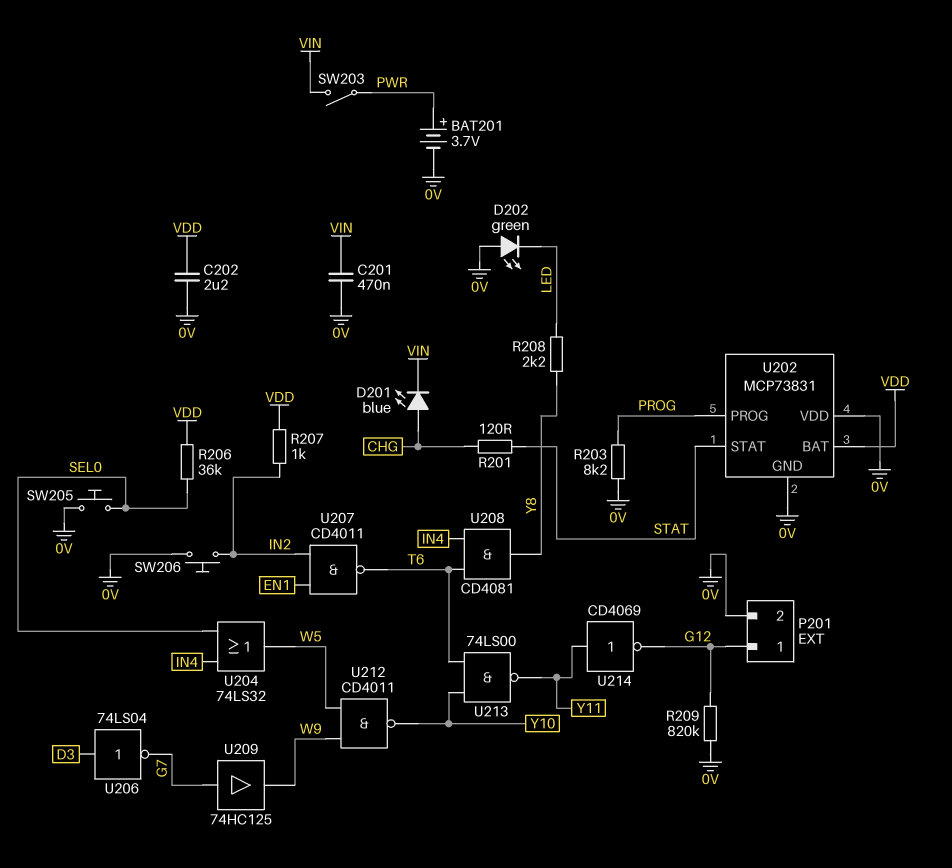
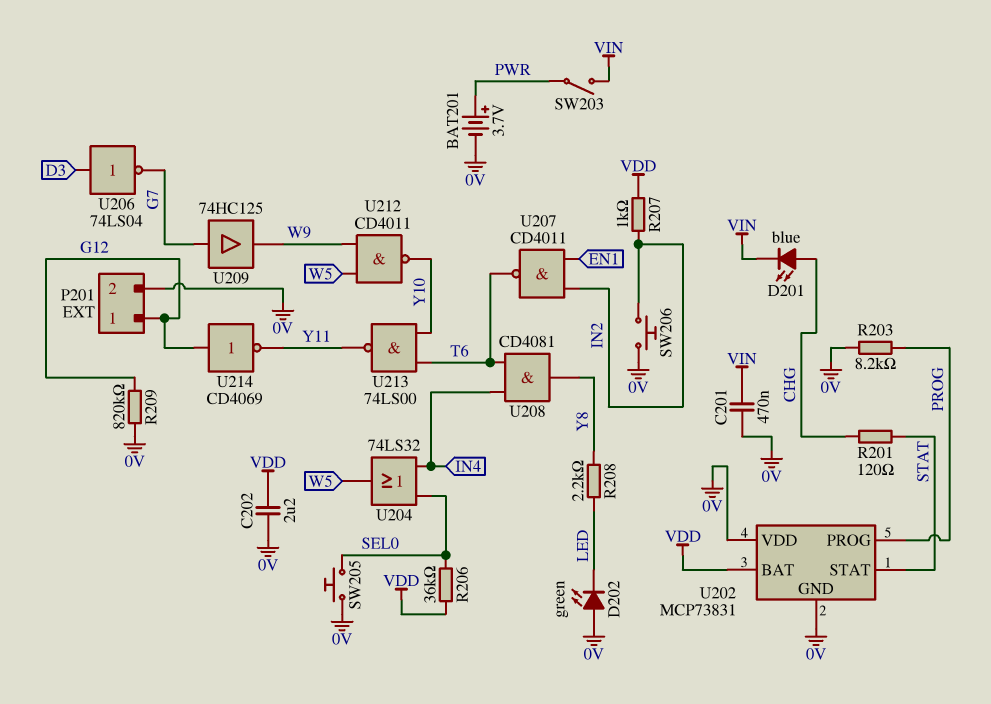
U214: NOT CD4069 (in Y11, out G12) -> NOT CD4069 (in G12, out Y11)

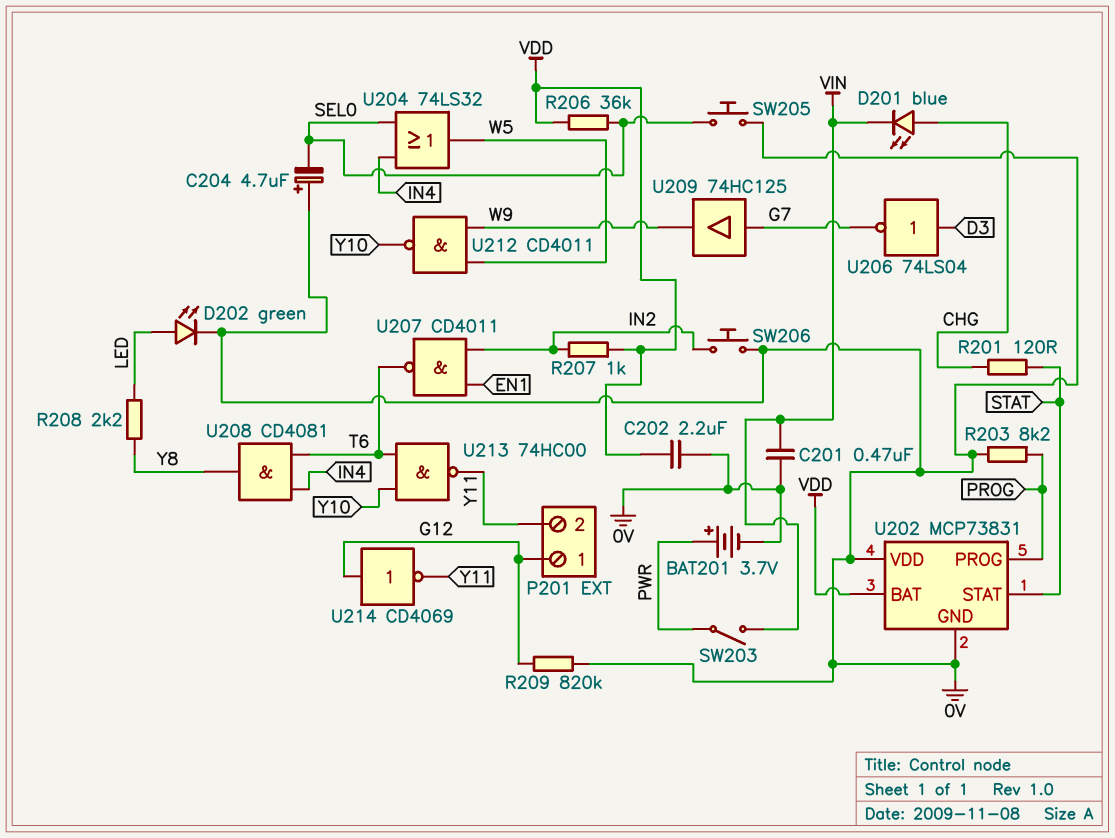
C204: none -> 4.7uF (plus 0V, minus SEL0)
D202: LED green (A 0V, K LED) -> LED green (A LED, K 0V)
P201 pin 2: 0V -> Y11
U213: NAND 74LS00 (in T6, in Y10, out Y11) -> NAND 74HC00 (in T6, in Y10, out Y11)

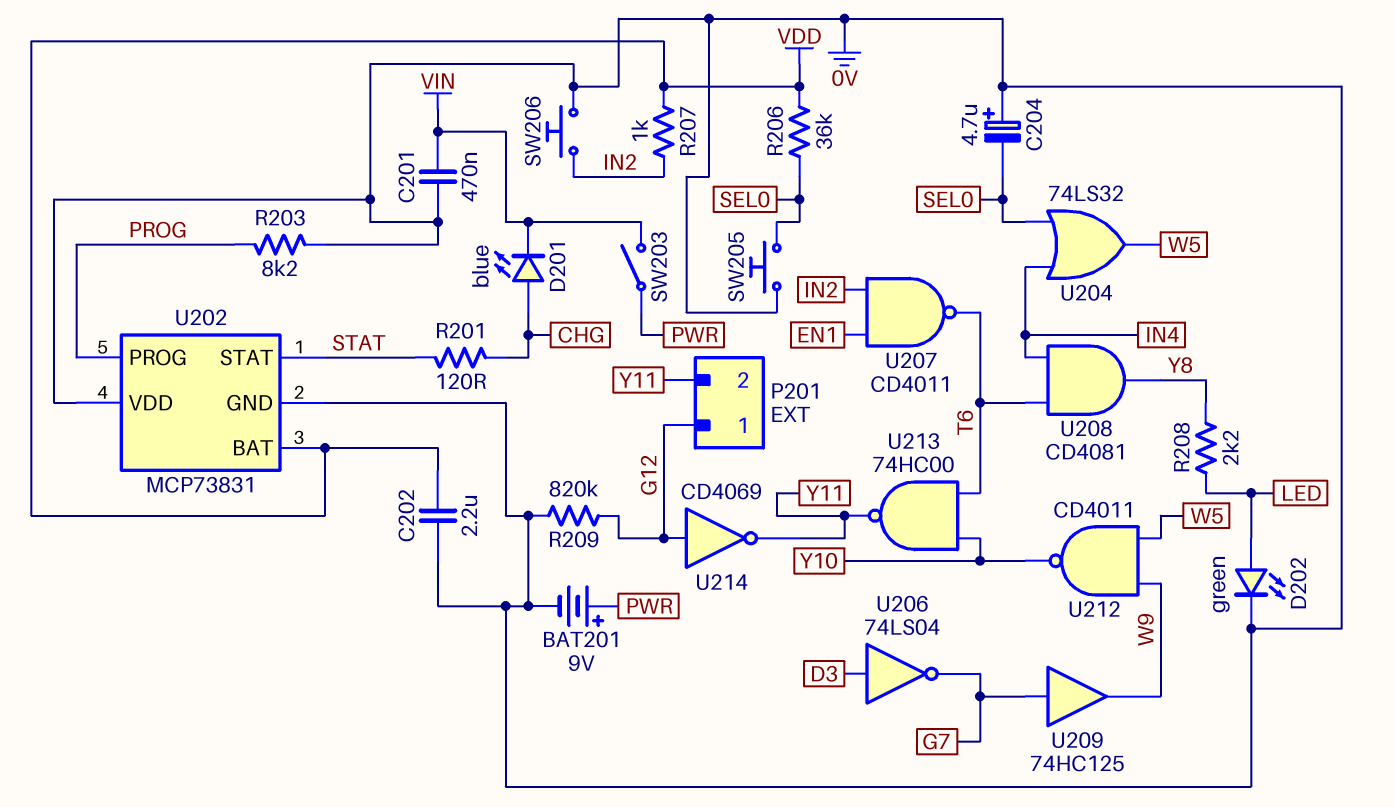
BAT201: 3.7V (plus PWR, minus 0V) -> 9V (plus PWR, minus 0V)

